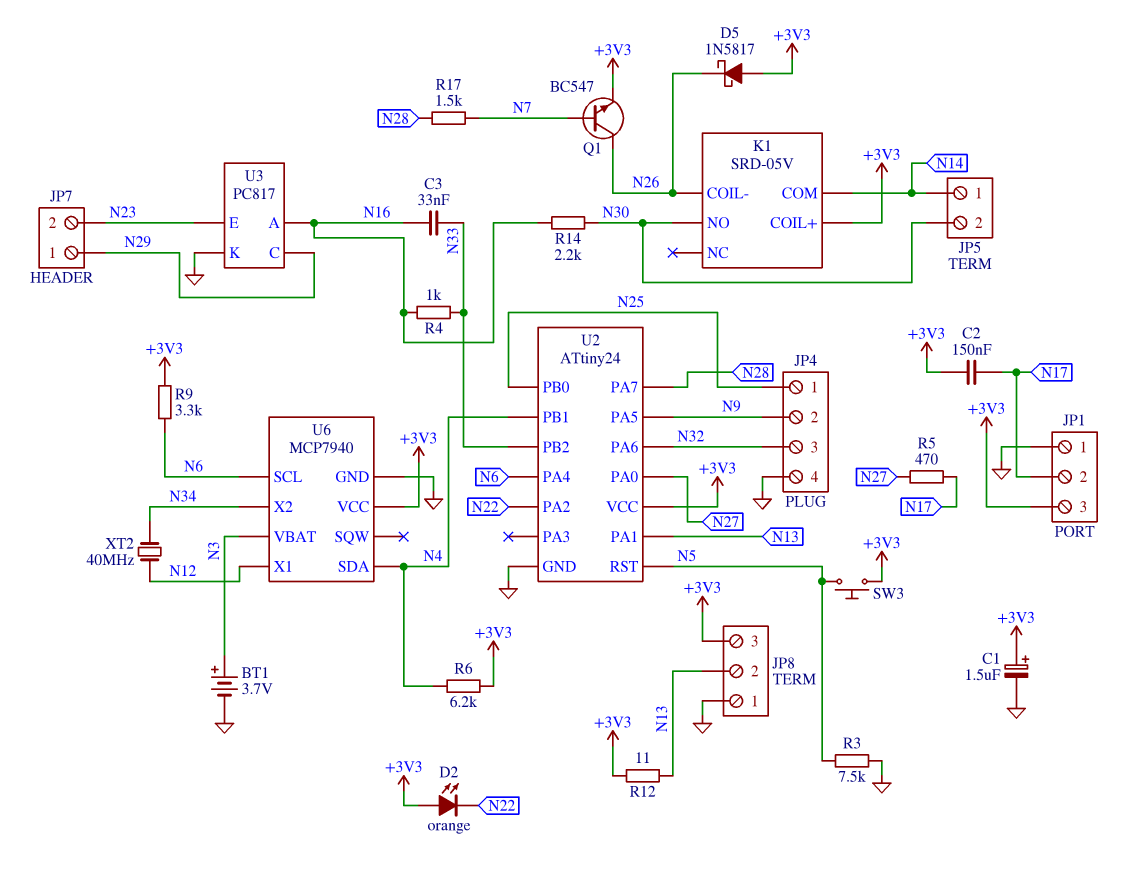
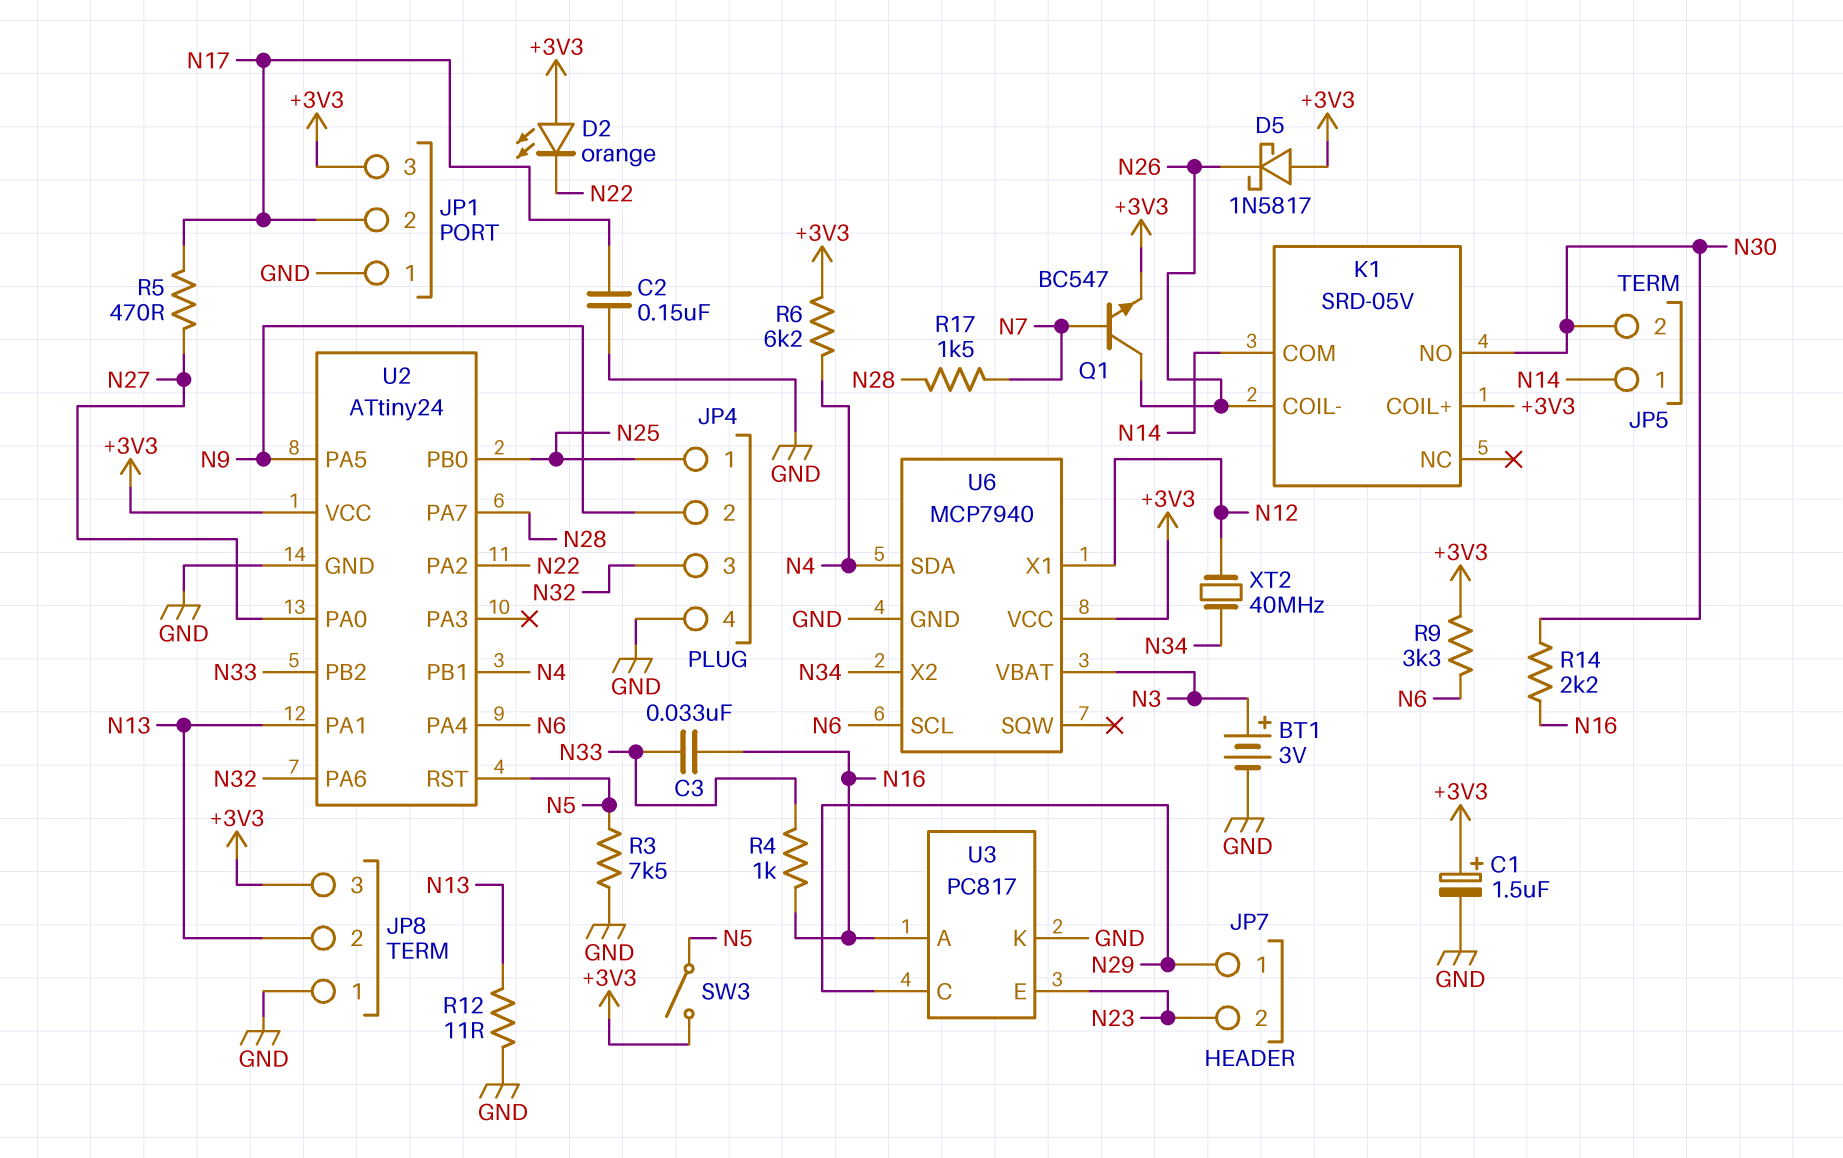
BT1: 3.7V (plus N3, minus GND) -> 3V (plus N3, minus GND)
C2: 150nF (+3V3, N17) -> 150nF (GND, N17)
R12: 11 (+3V3, N13) -> 11 (GND, N13)
SW3: button (+3V3, N5) -> switch (+3V3, N5)

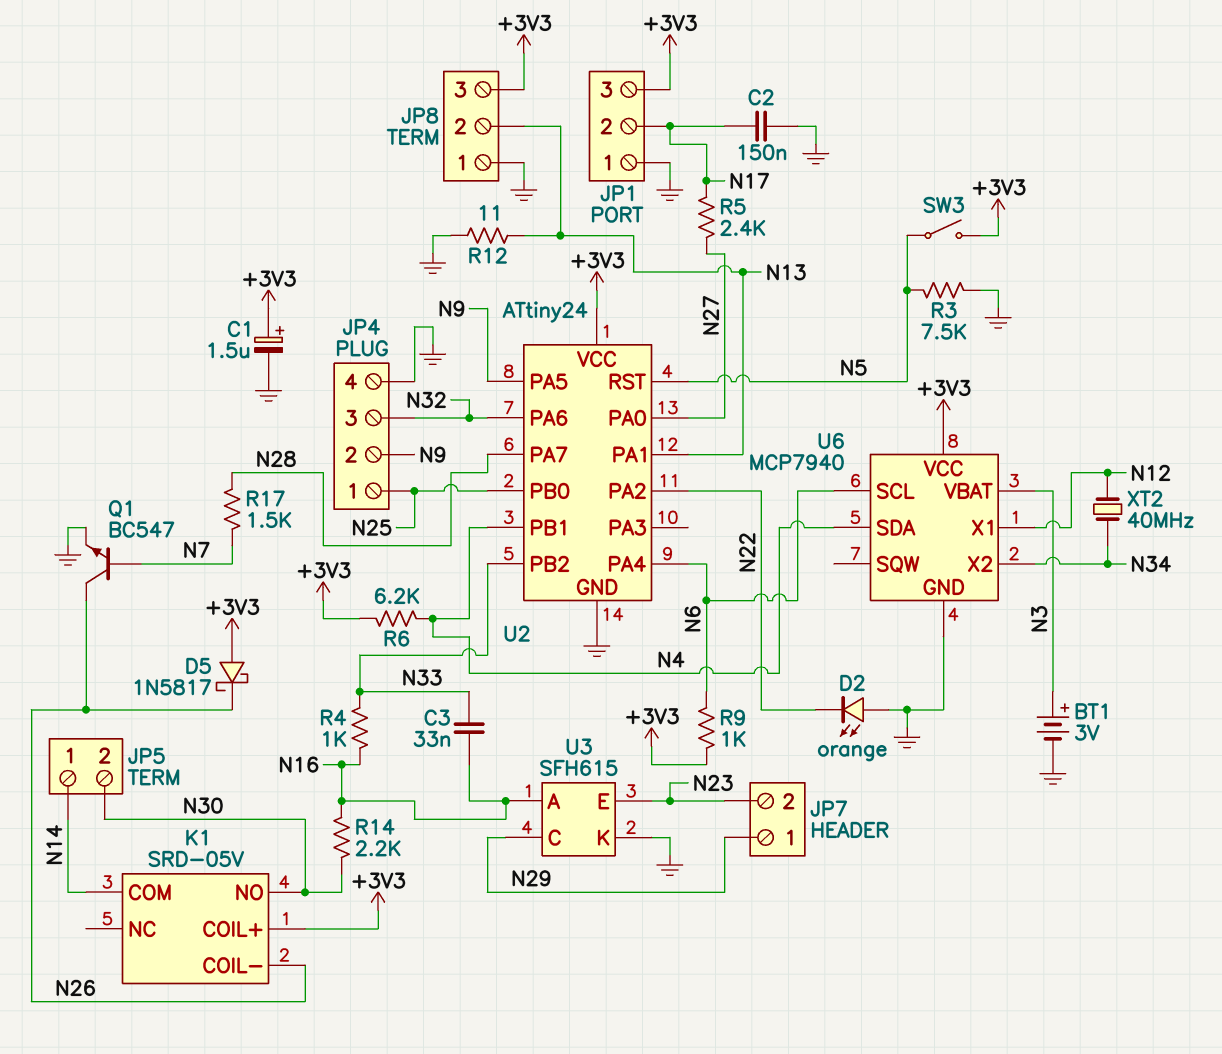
D2: LED orange (A +3V3, K N22) -> LED orange (A GND, K N22)
Q1: NPN BC547 (B N7, C N26, E +3V3) -> NPN BC547 (B N7, C N26, E GND)
R5: 470 (N17, N27) -> 2.4k (N17, N27)
R9: 3.3k (+3V3, N6) -> 1k (+3V3, N6)
U3: PC817 -> SFH615

